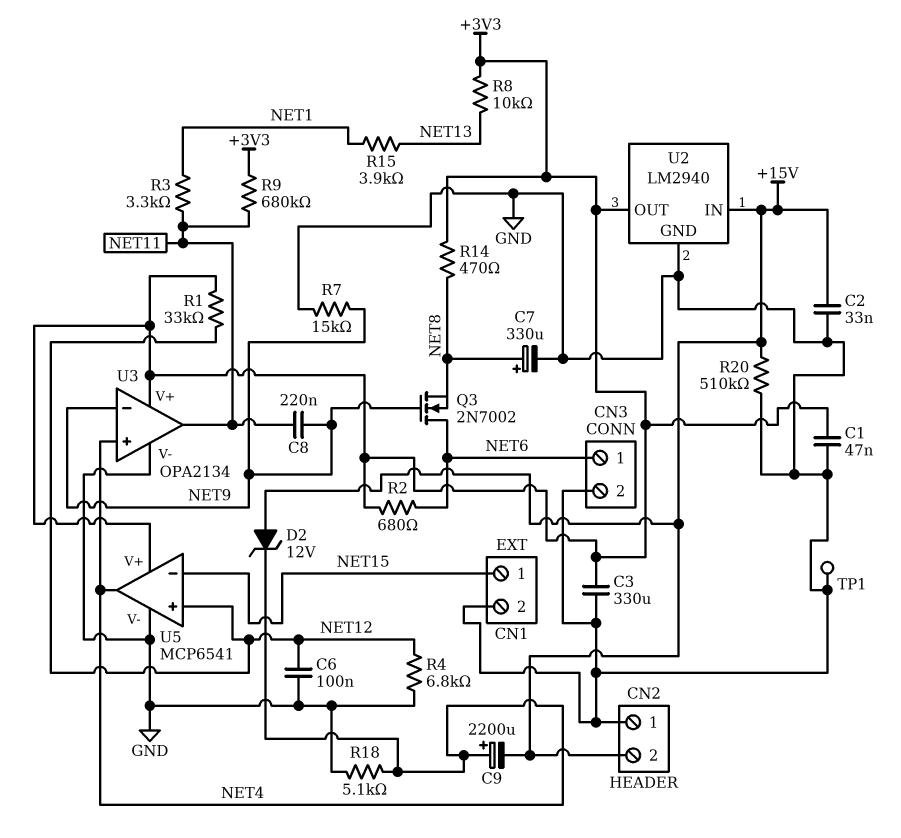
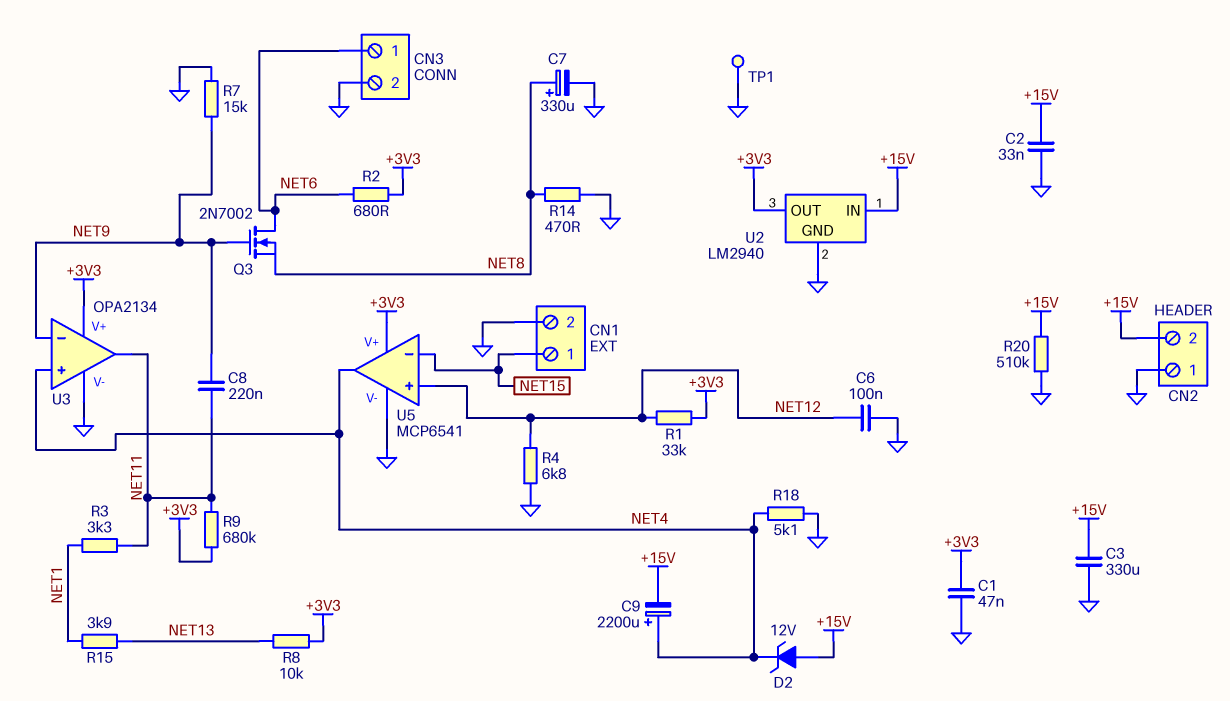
C3: 330uF (+3V3, GND) -> 330uF (+15V, GND)
R14: 470 (+3V3, NET8) -> 470 (GND, NET8)

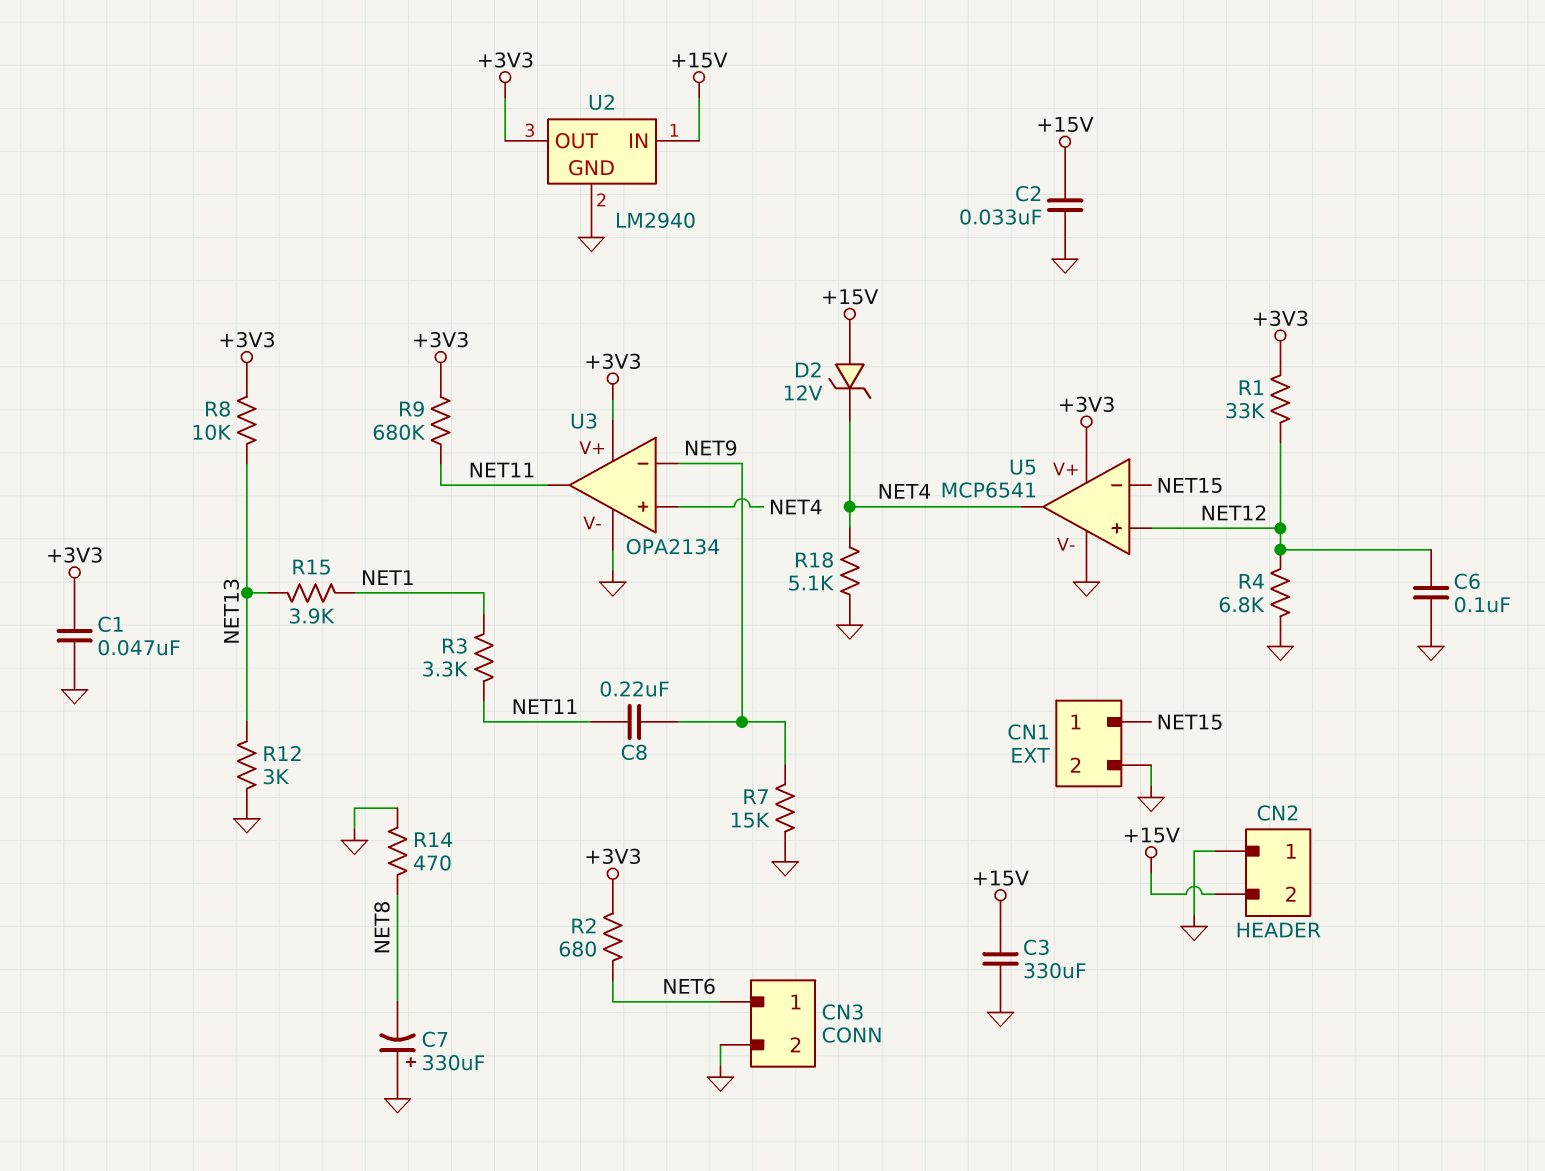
C7: 330uF (plus NET8, minus GND) -> 330uF (plus GND, minus NET8)
C9: 2200uF (plus NET4, minus +15V) -> none
Q3: NMOS 2N7002 (G NET9, D NET6, S NET8) -> none
R12: none -> 3k (GND, NET13)
R20: 510k (+15V, GND) -> none
TP1: test point (GND) -> none

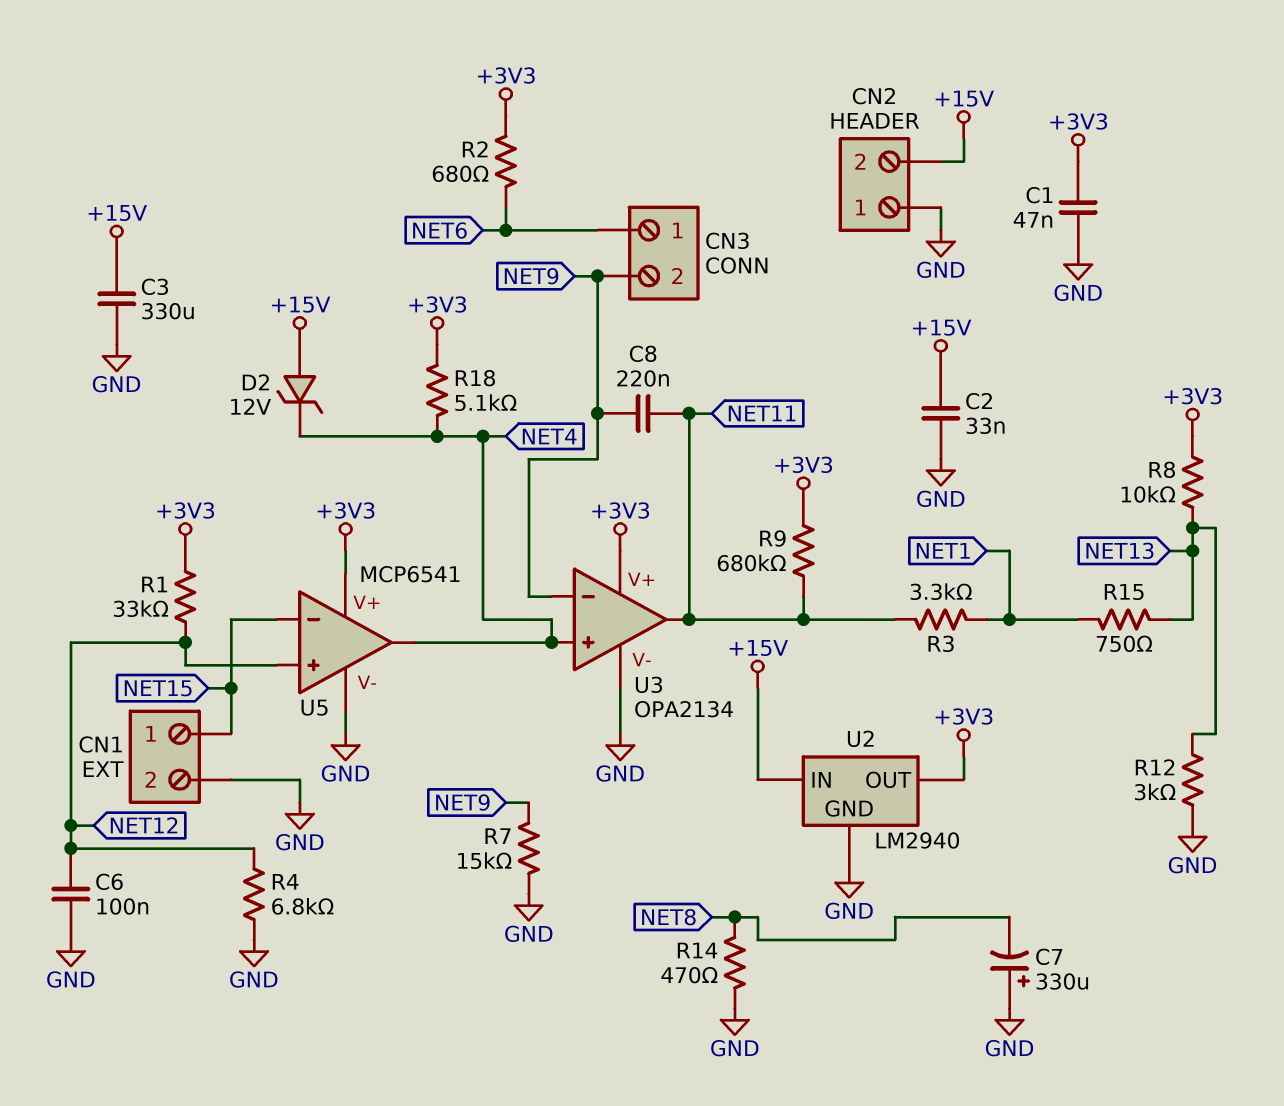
CN3 pin 2: GND -> NET9
R15: 3.9k (NET1, NET13) -> 750 (NET1, NET13)
R18: 5.1k (GND, NET4) -> 5.1k (+3V3, NET4)

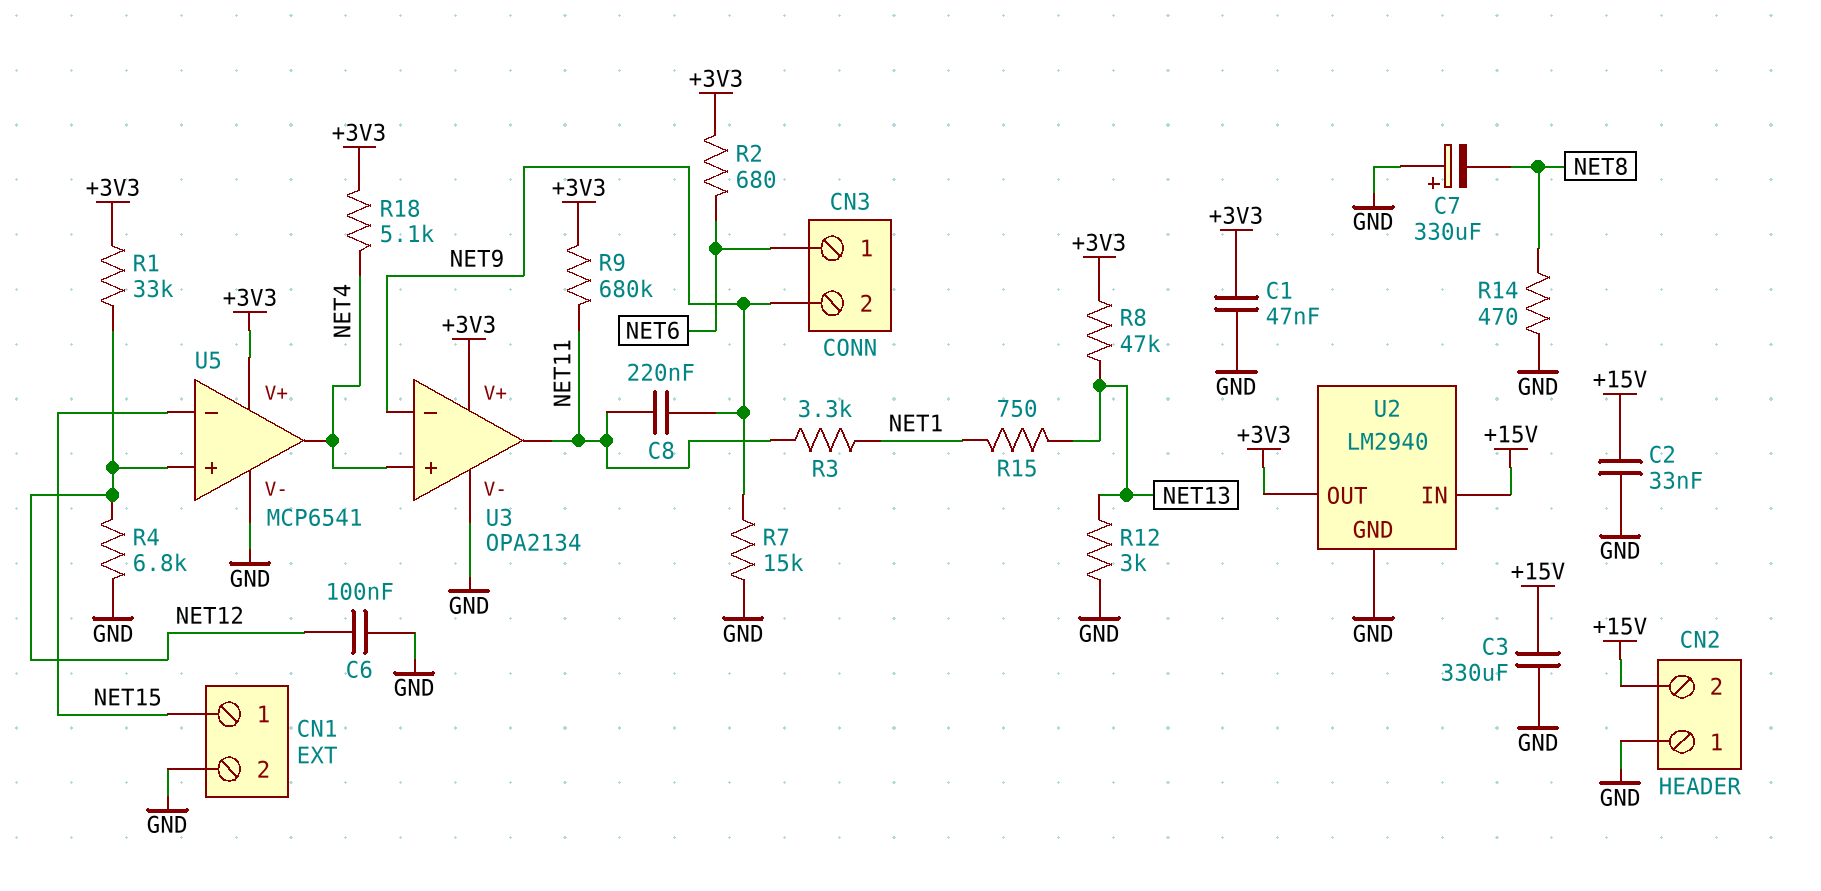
D2: zener 12V (A +15V, K NET4) -> none
R8: 10k (+3V3, NET13) -> 47k (+3V3, NET13)

